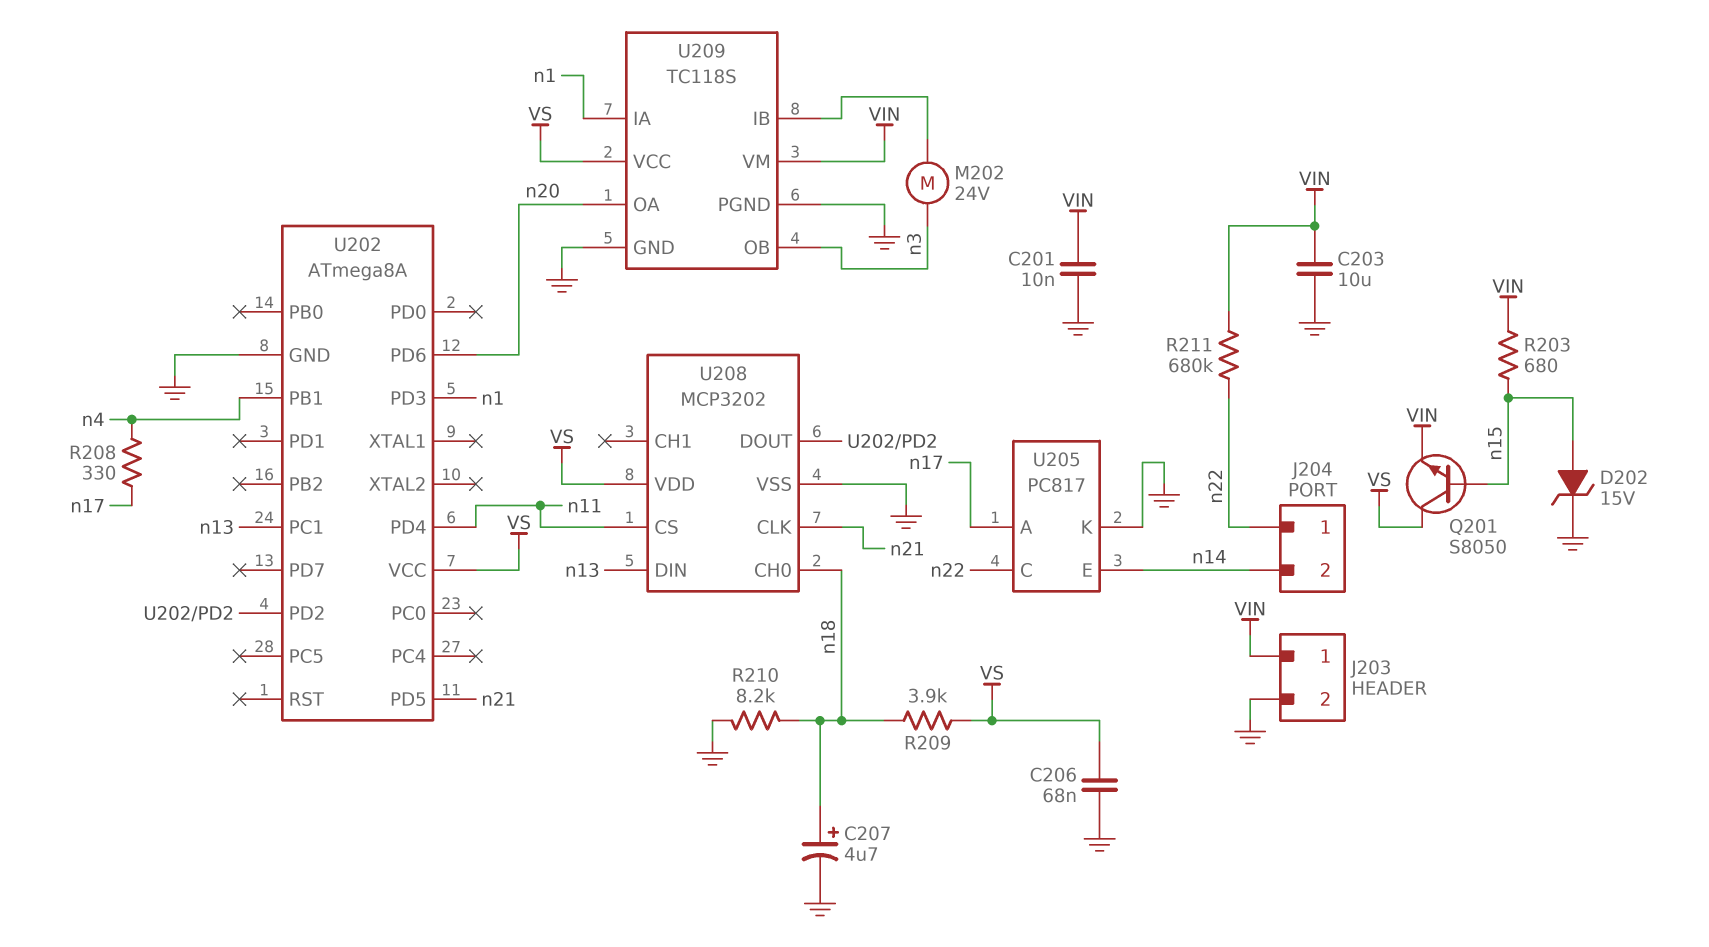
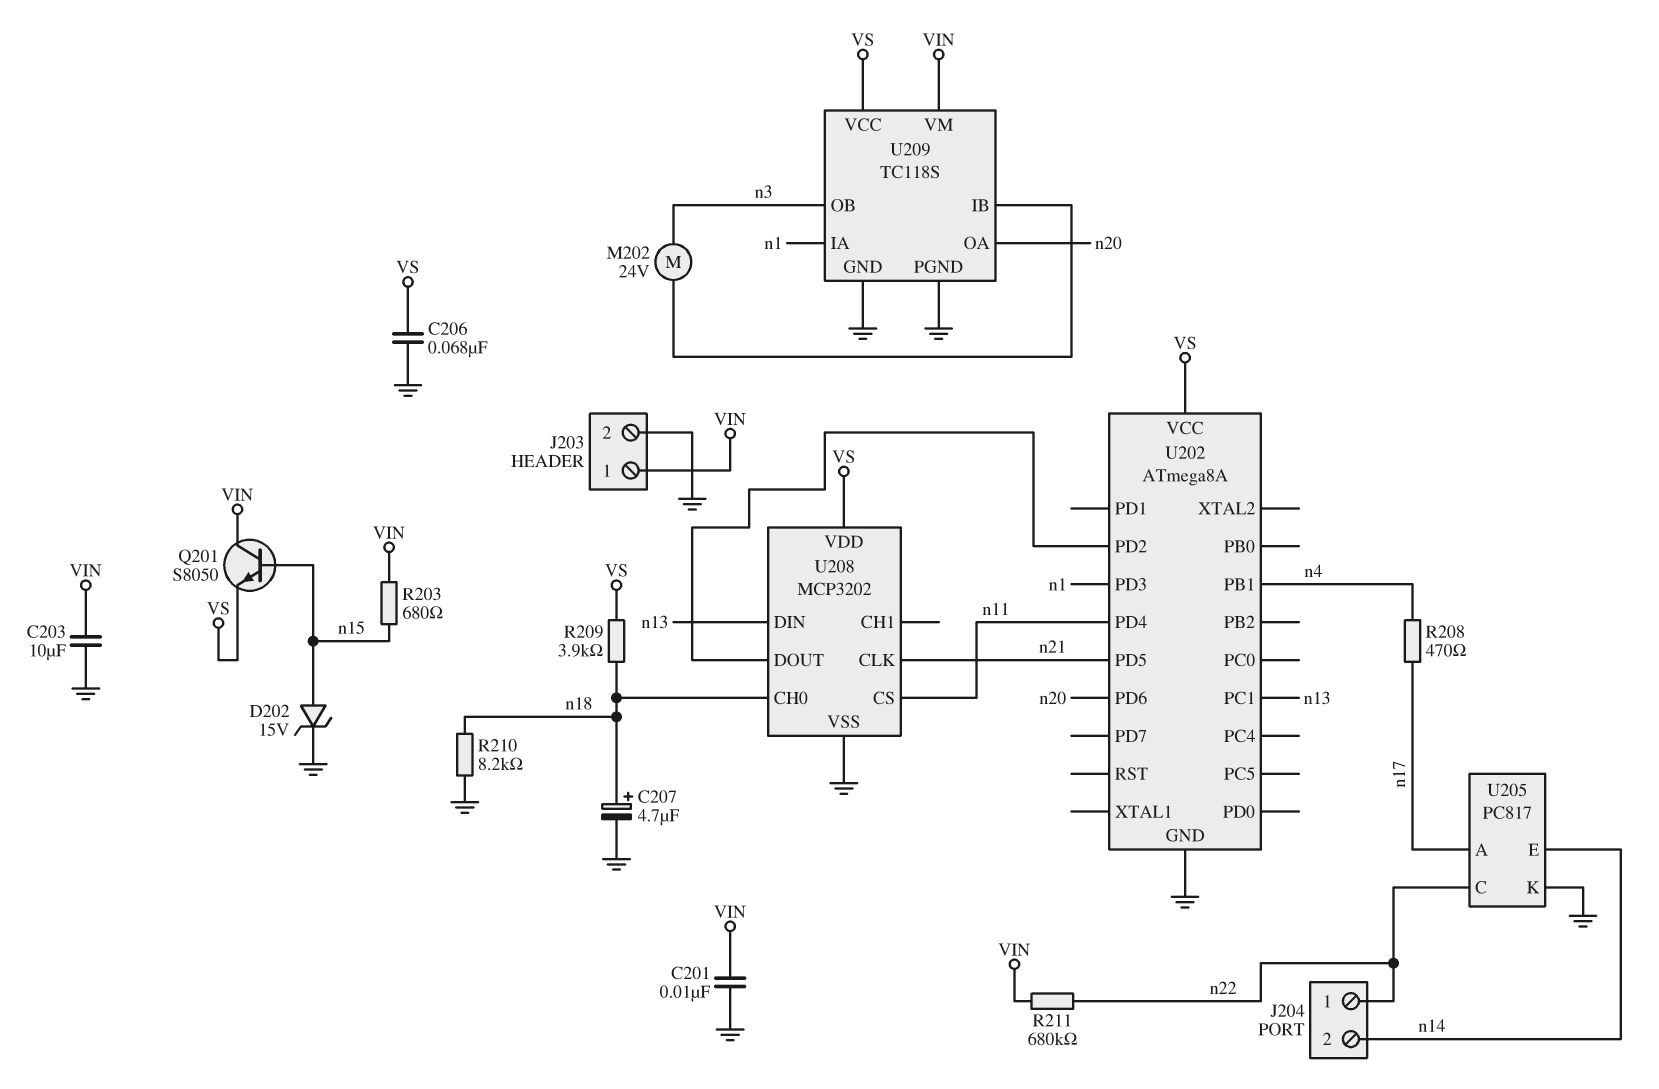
Q201: NPN S8050 (B n15, C VS, E VIN) -> NPN S8050 (B n15, C VIN, E VS)
R208: 330 (n4, n17) -> 470 (n4, n17)

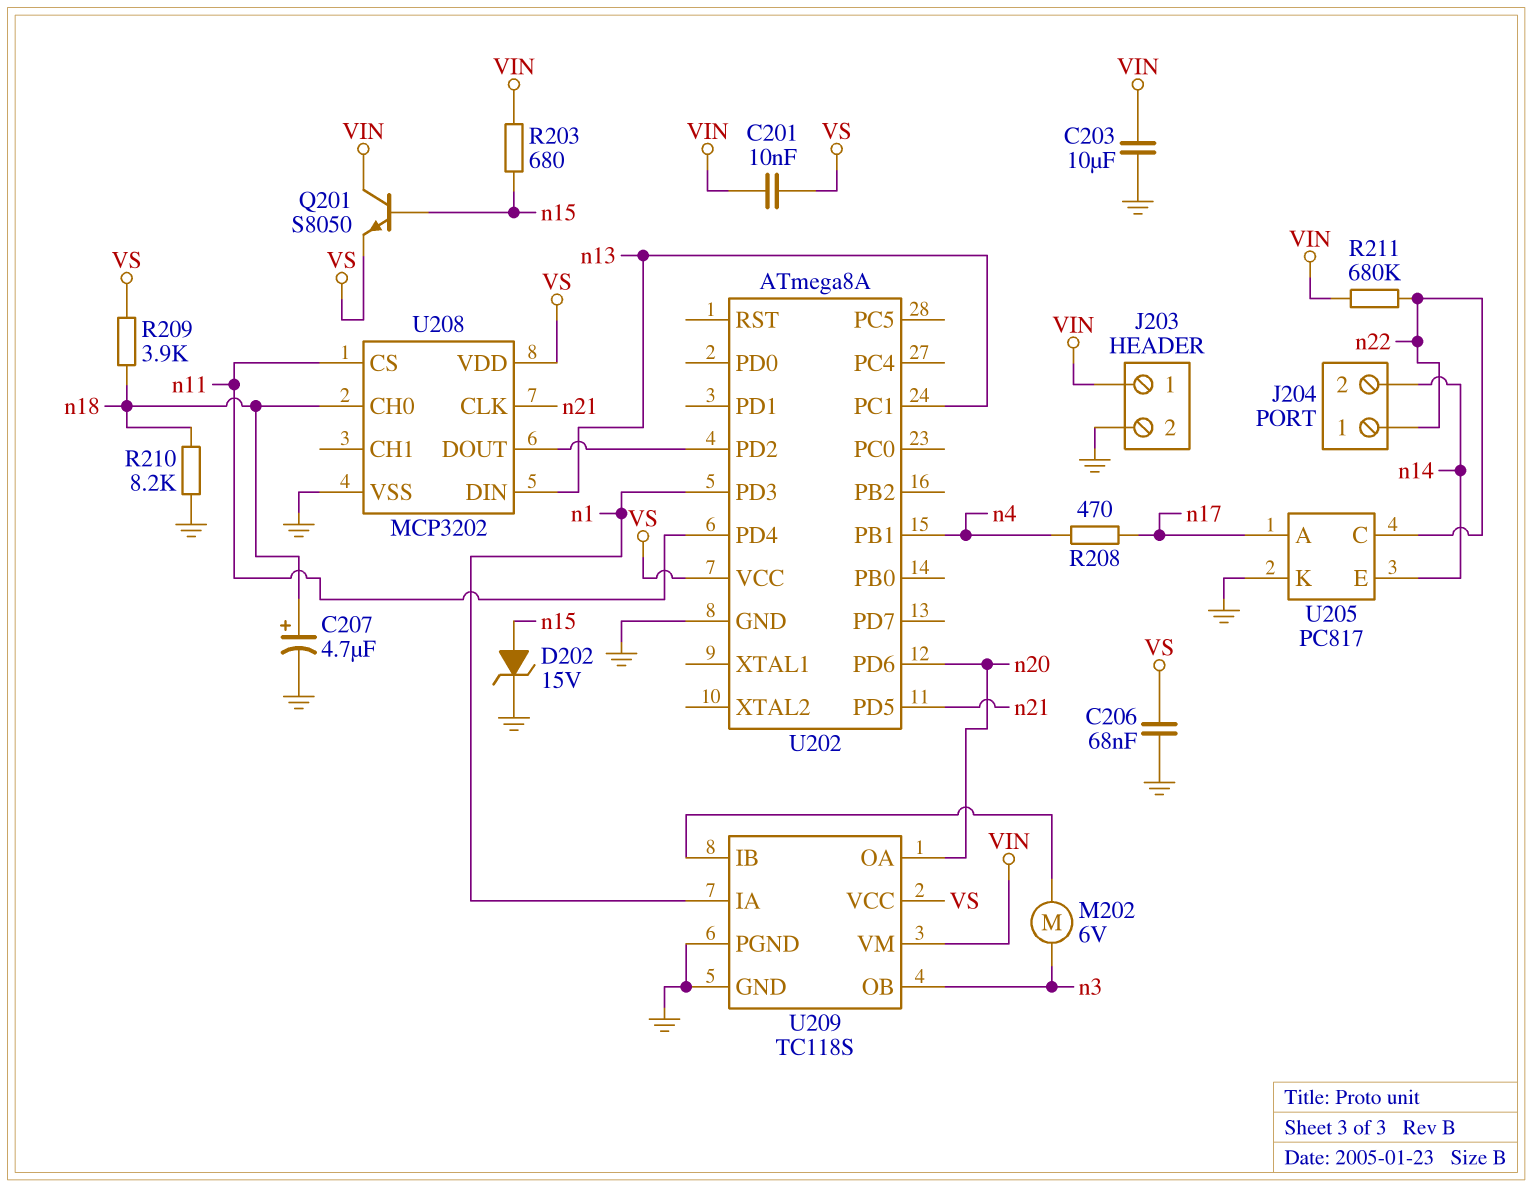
C201: 10nF (GND, VIN) -> 10nF (VIN, VS)
M202: motor 24V (U209/IB, n3) -> motor 6V (U209/IB, n3)

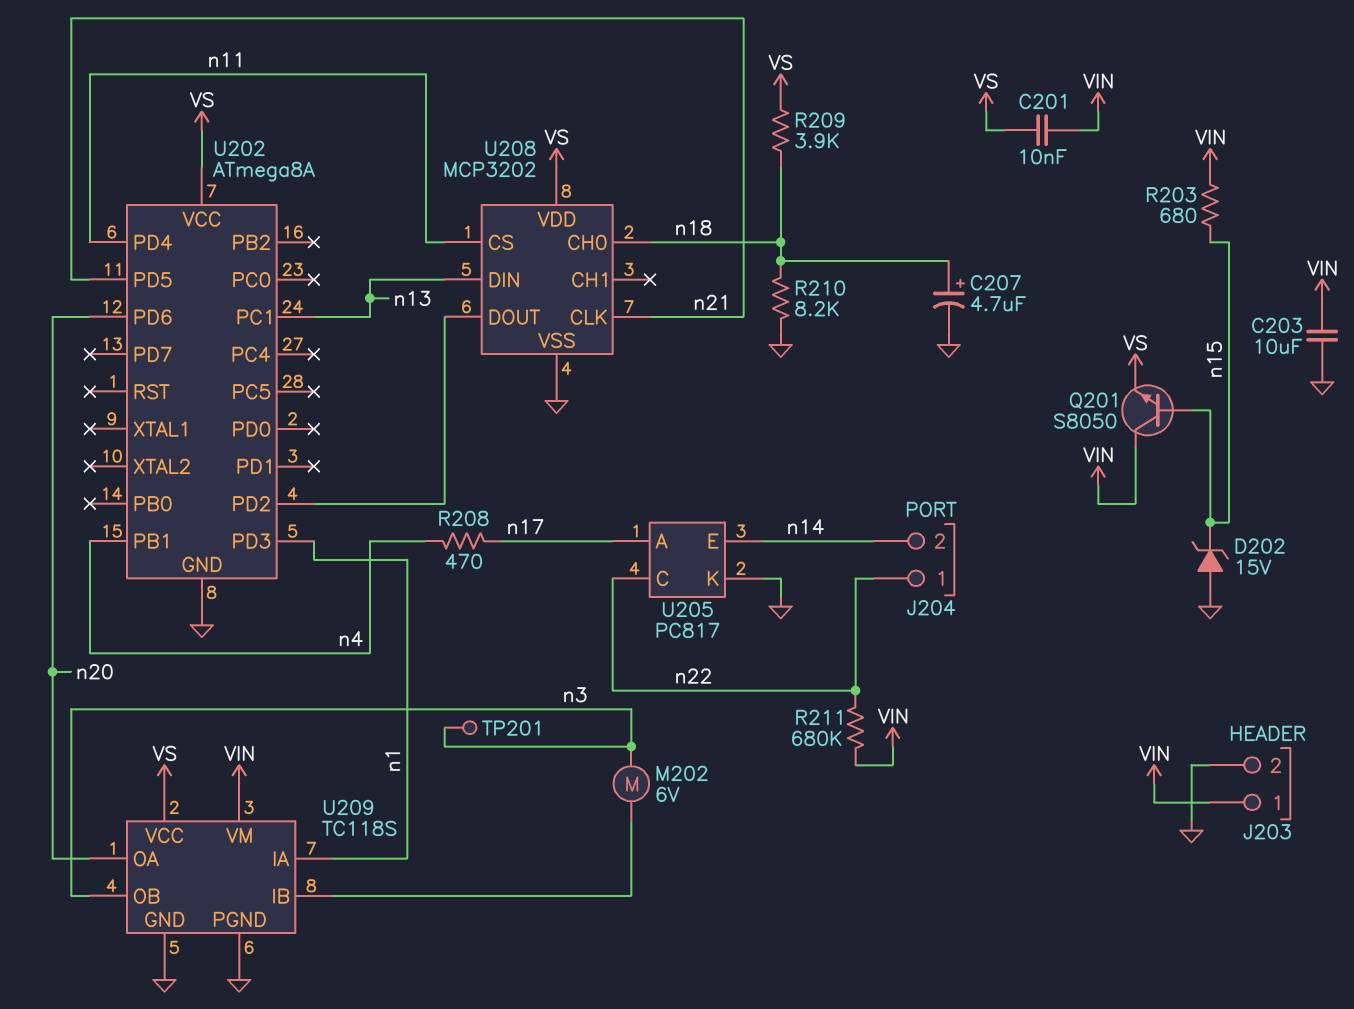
C206: 68nF (GND, VS) -> none
D202: zener 15V (A n15, K GND) -> zener 15V (A GND, K n15)
TP201: none -> test point (n3)

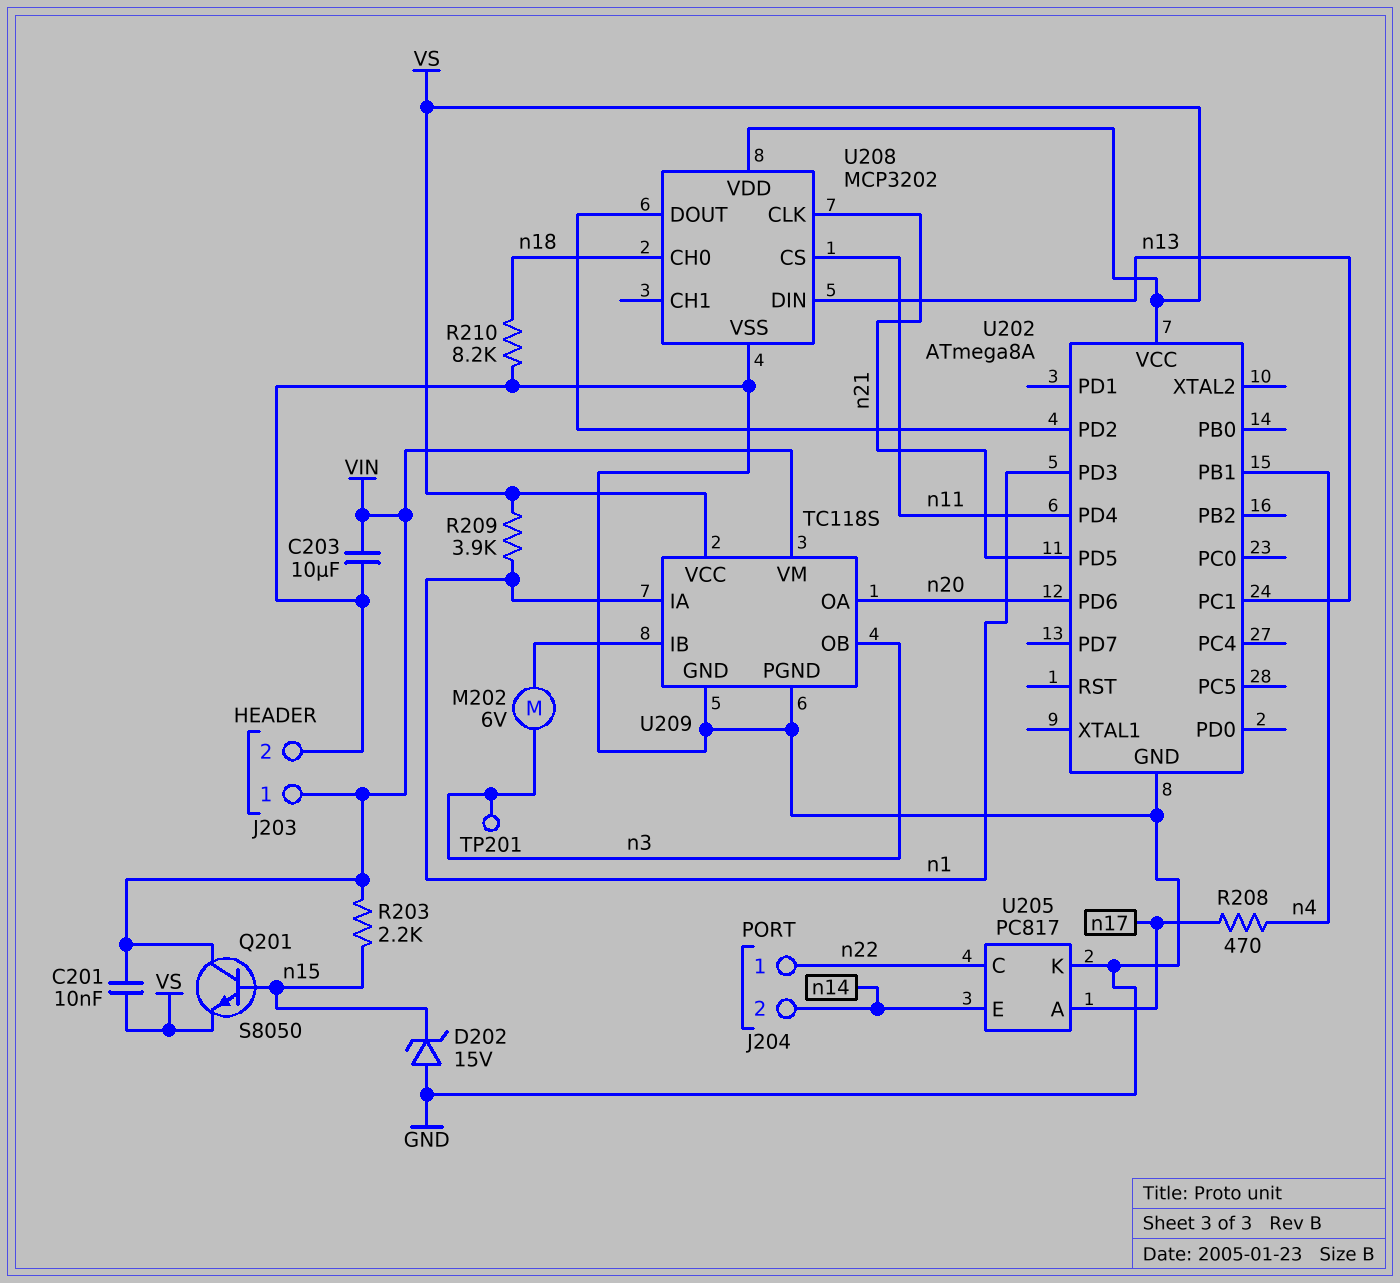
C207: 4.7uF (plus n18, minus GND) -> none
R203: 680 (VIN, n15) -> 2.2k (VIN, n15)
R209: 3.9k (VS, n18) -> 3.9k (VS, n1)
R211: 680k (VIN, n22) -> none

